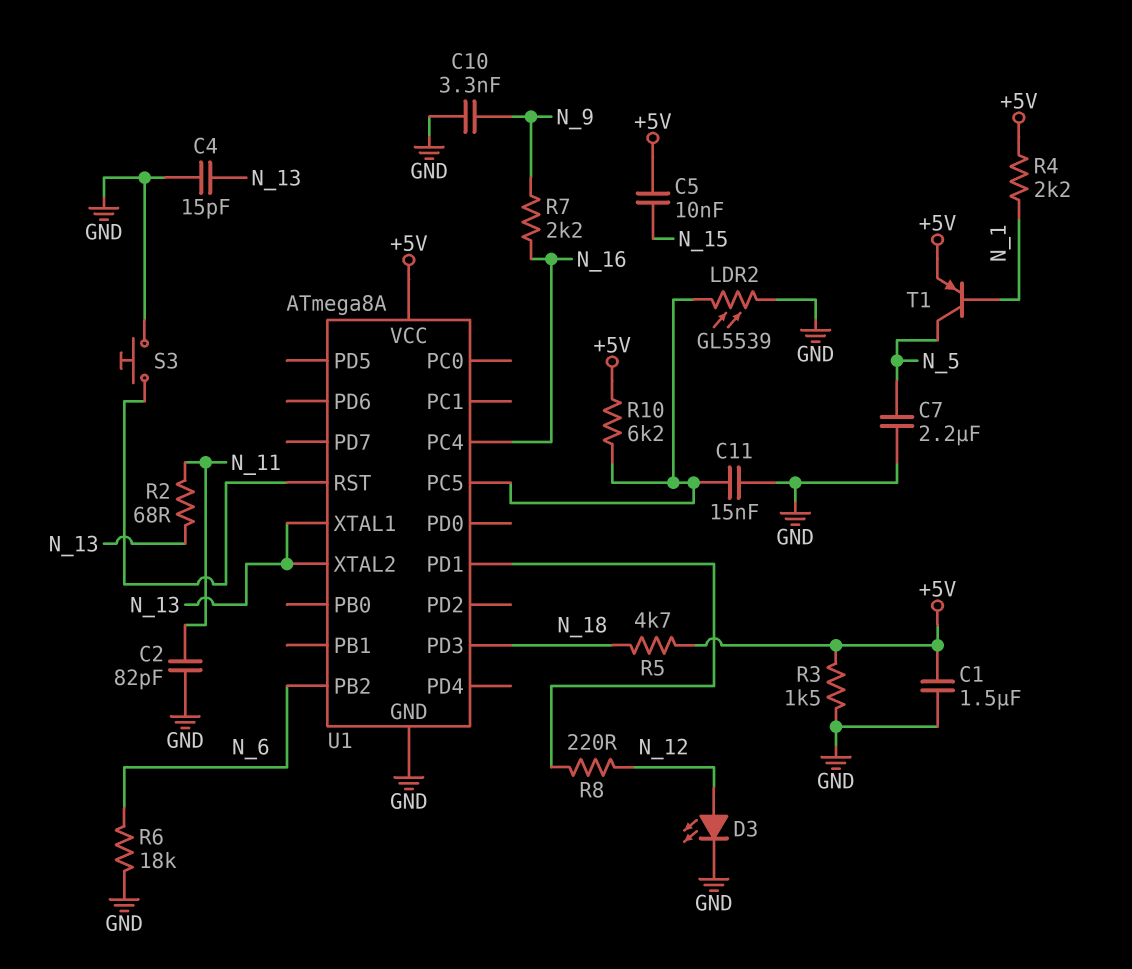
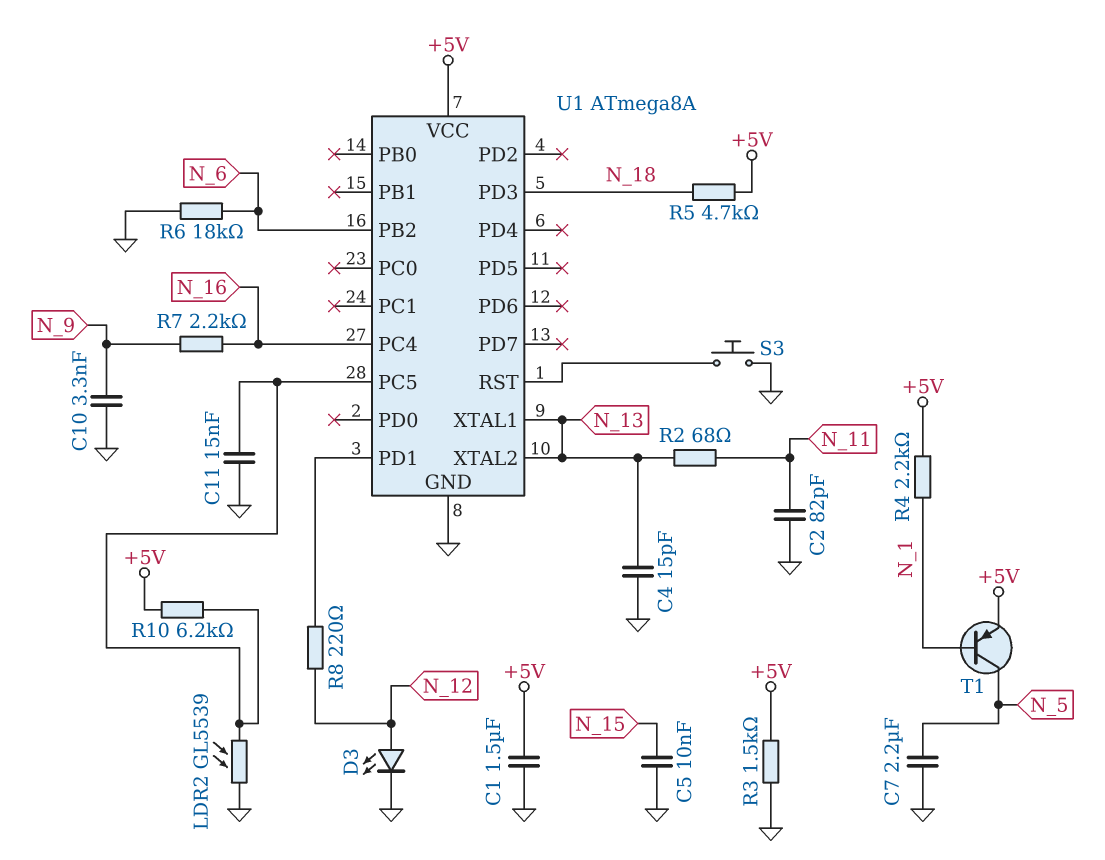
C5: 10nF (+5V, N_15) -> 10nF (GND, N_15)

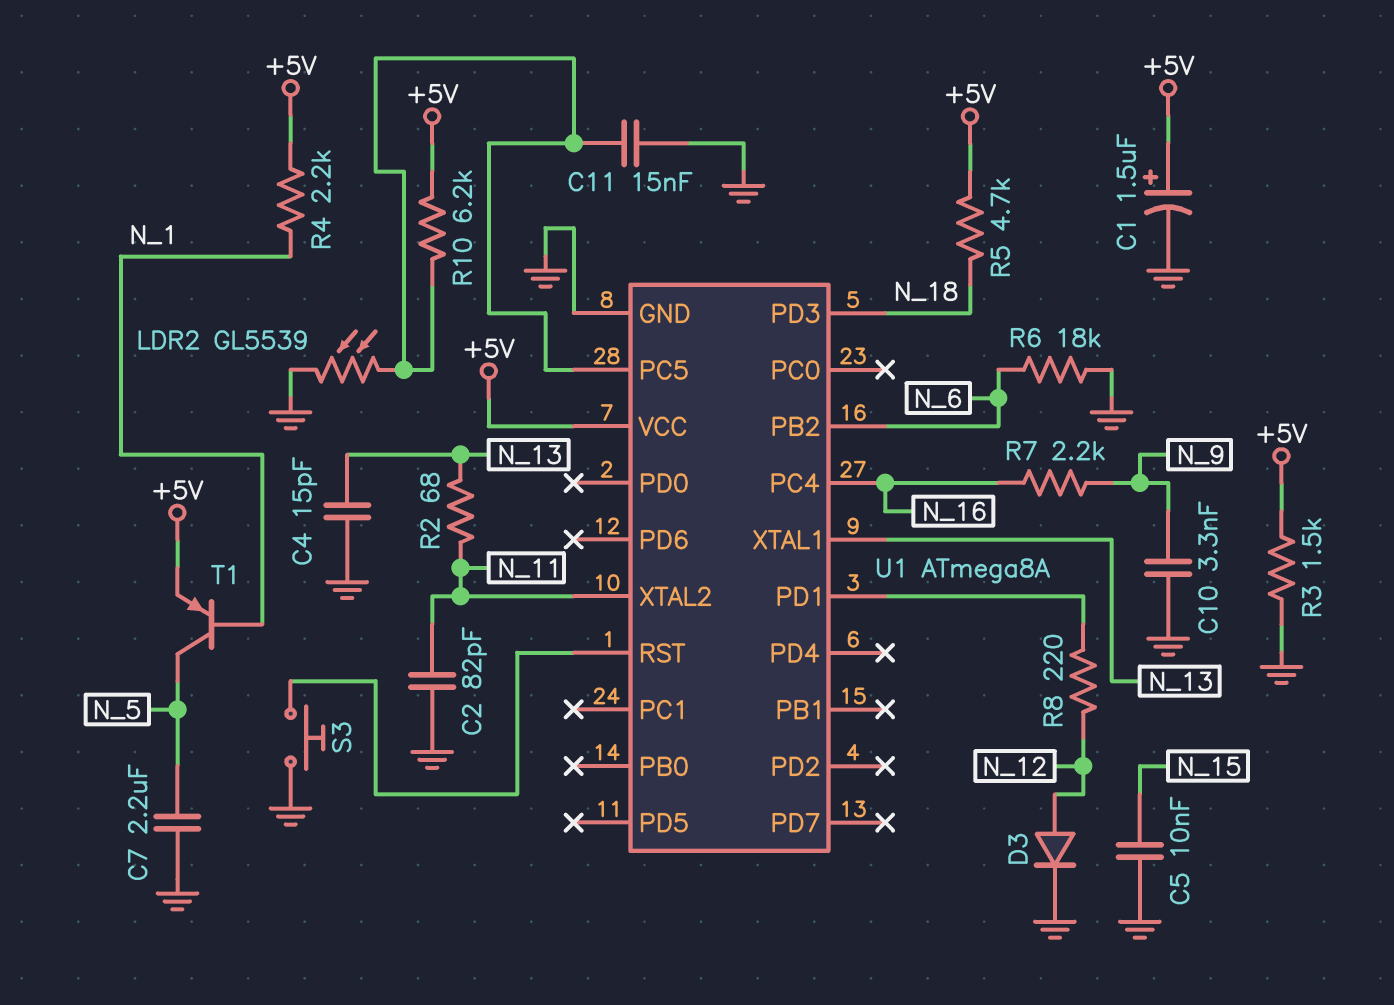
C1: 1.5uF (+5V, GND) -> 1.5uF (plus +5V, minus GND)
D3: LED (A N_12, K GND) -> diode (A N_12, K GND)
U1 pin XTAL2: N_13 -> N_11

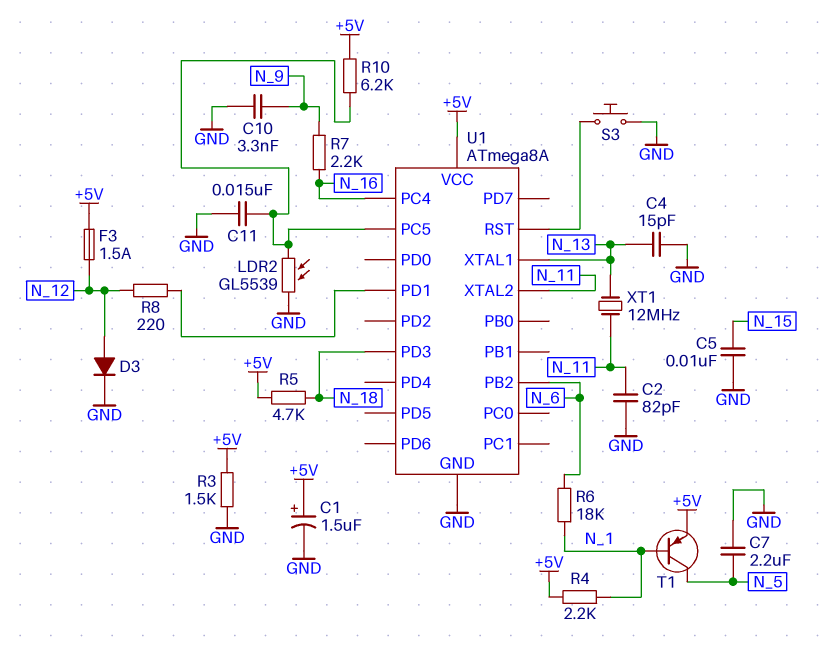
F3: none -> 1.5A (+5V, N_12)
R2: 68 (N_11, N_13) -> none
R6: 18k (GND, N_6) -> 18k (N_1, N_6)
XT1: none -> 12MHz (N_11, N_13)

